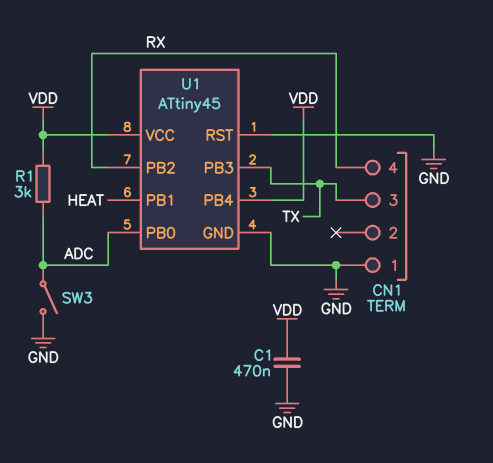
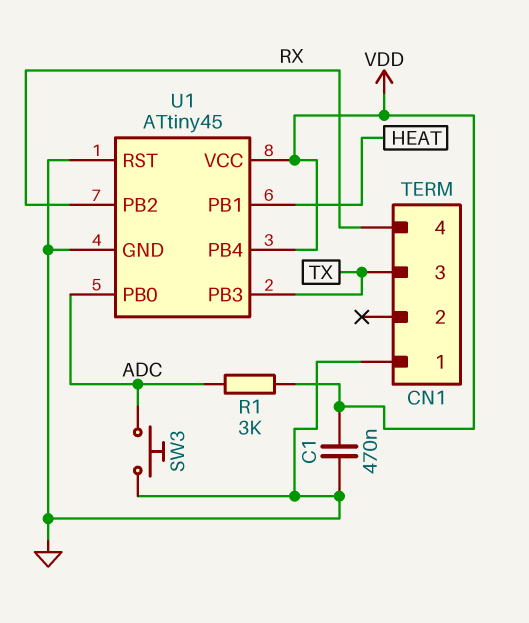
SW3: switch (ADC, GND) -> button (ADC, GND)

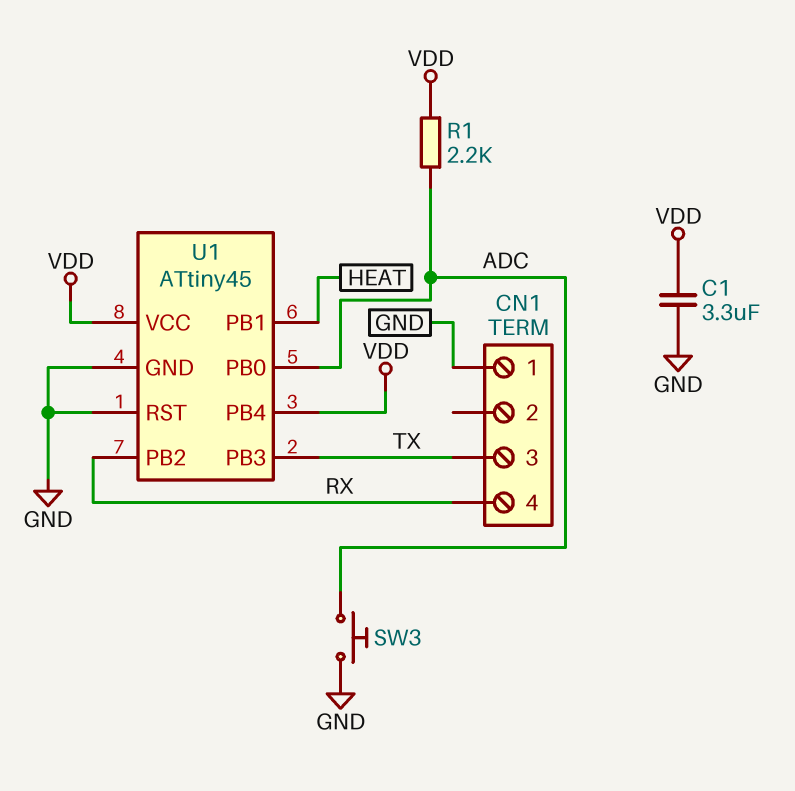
C1: 470nF (GND, VDD) -> 3.3uF (GND, VDD)
R1: 3k (ADC, VDD) -> 2.2k (ADC, VDD)

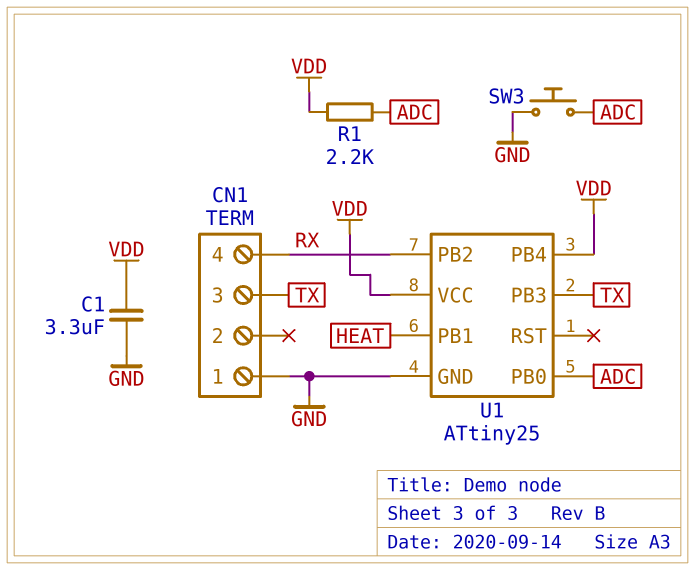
U1: ATtiny45 -> ATtiny25
U1 pin RST: GND -> none

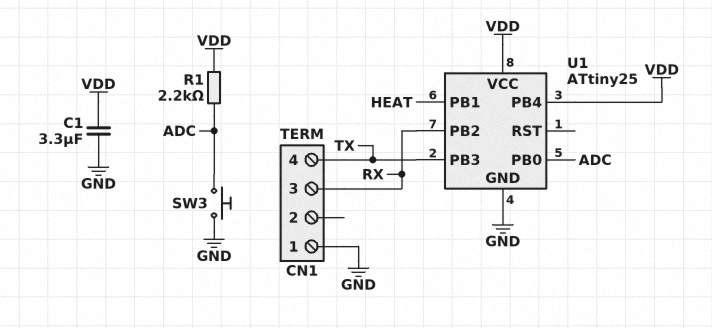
CN1 pin 3: TX -> RX
CN1 pin 4: RX -> TX

